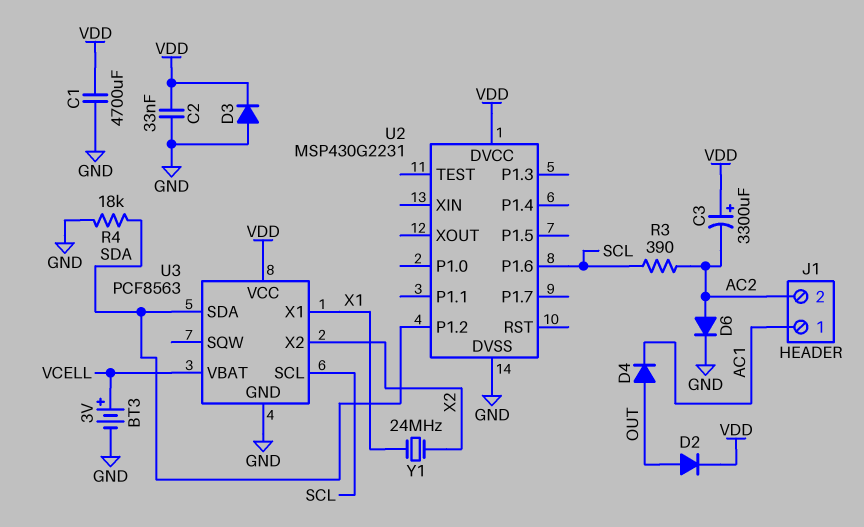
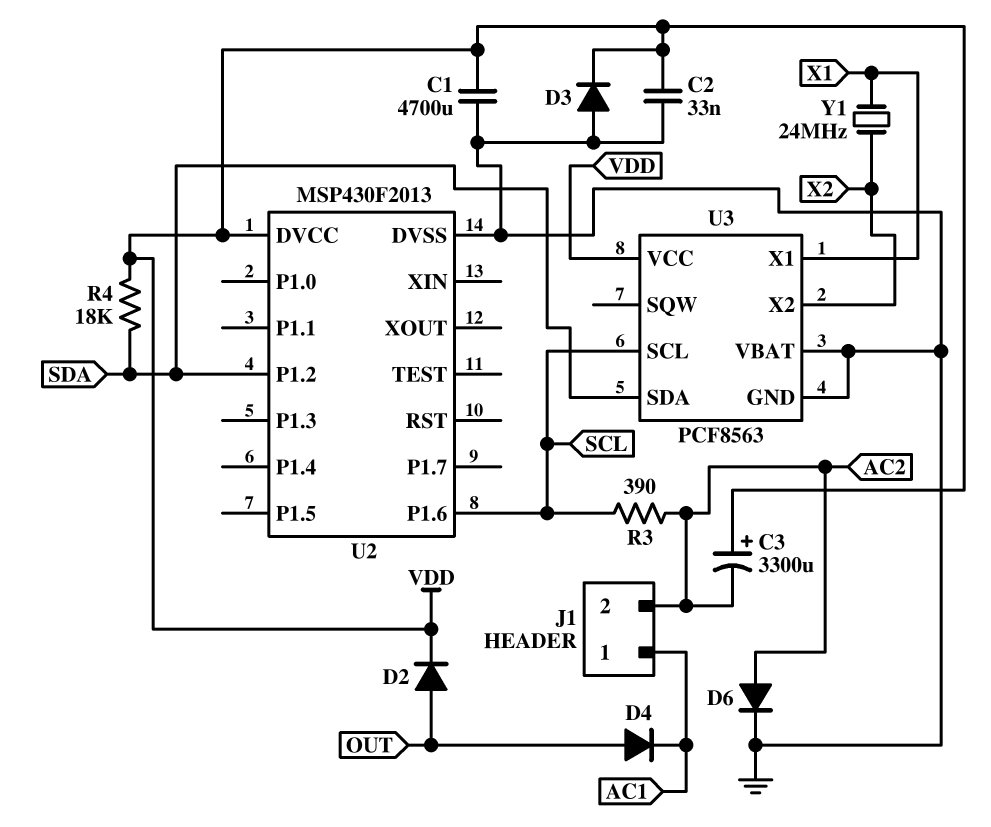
BT3: 3V (plus VCELL, minus GND) -> none
R4: 18k (GND, SDA) -> 18k (SDA, VDD)
U2: MSP430G2231 -> MSP430F2013
U3 pin VBAT: VCELL -> GND

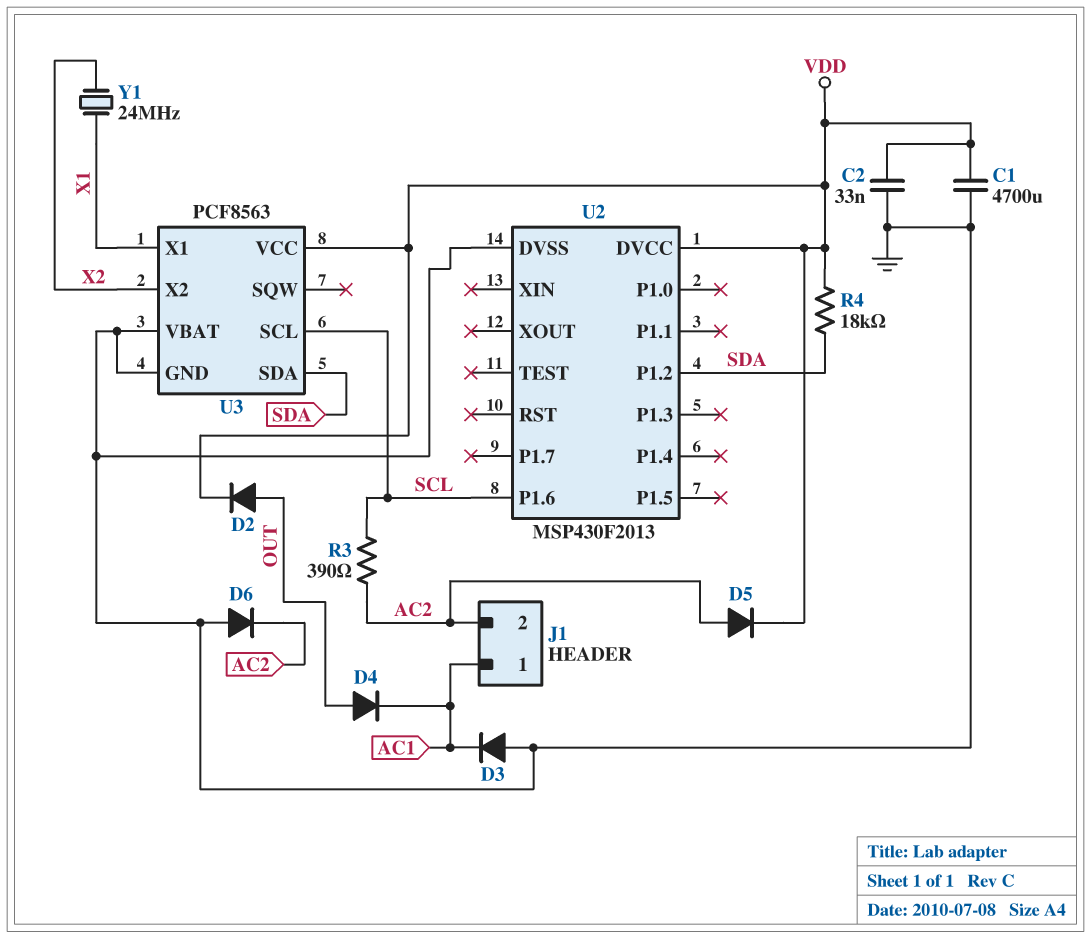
C3: 3300uF (plus VDD, minus AC2) -> none
D3: diode (A GND, K VDD) -> diode (A GND, K AC1)
D5: none -> diode (A AC2, K VDD)
D6: diode (A AC2, K GND) -> diode (A GND, K AC2)

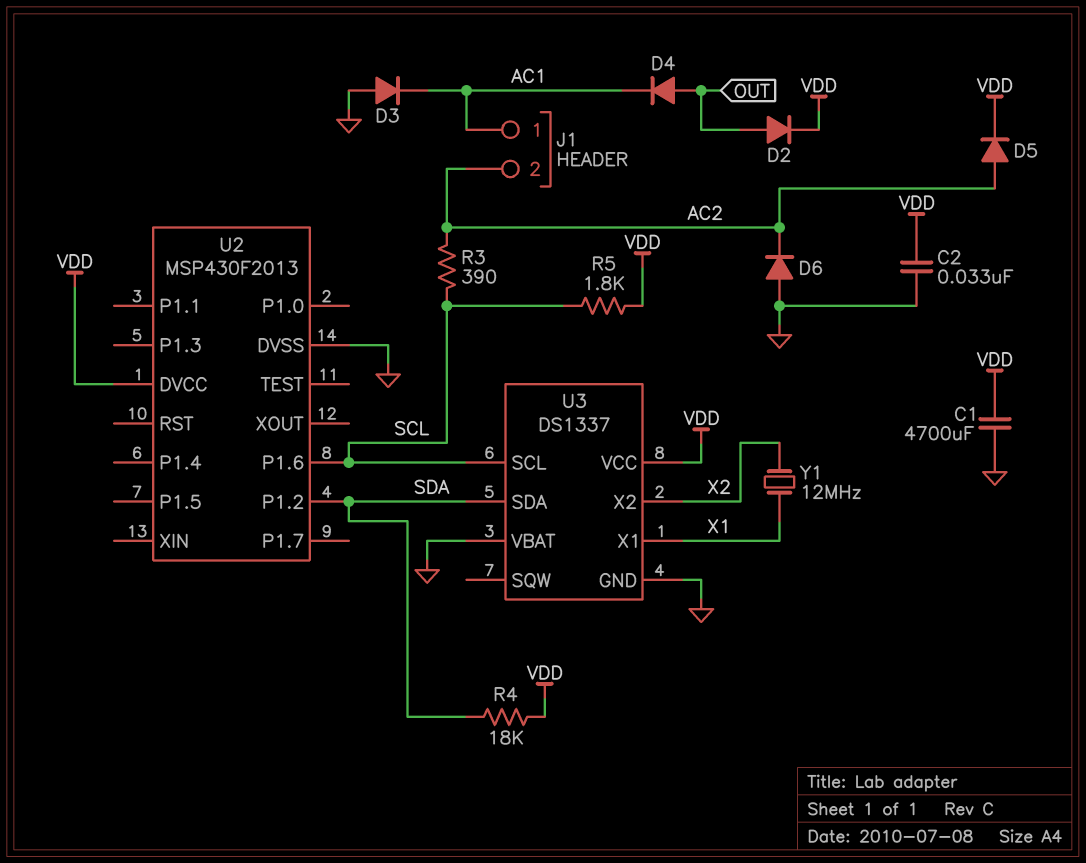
R5: none -> 1.8k (SCL, VDD)
U3: PCF8563 -> DS1337
Y1: 24MHz (X1, X2) -> 12MHz (X1, X2)

